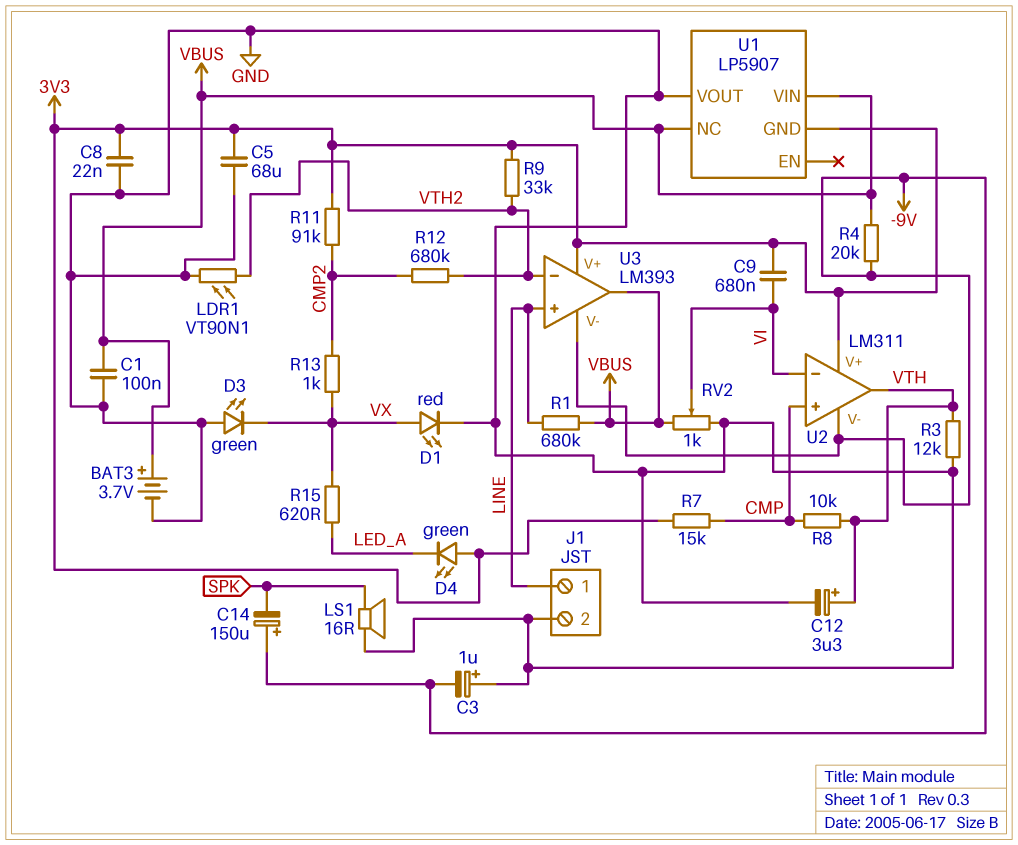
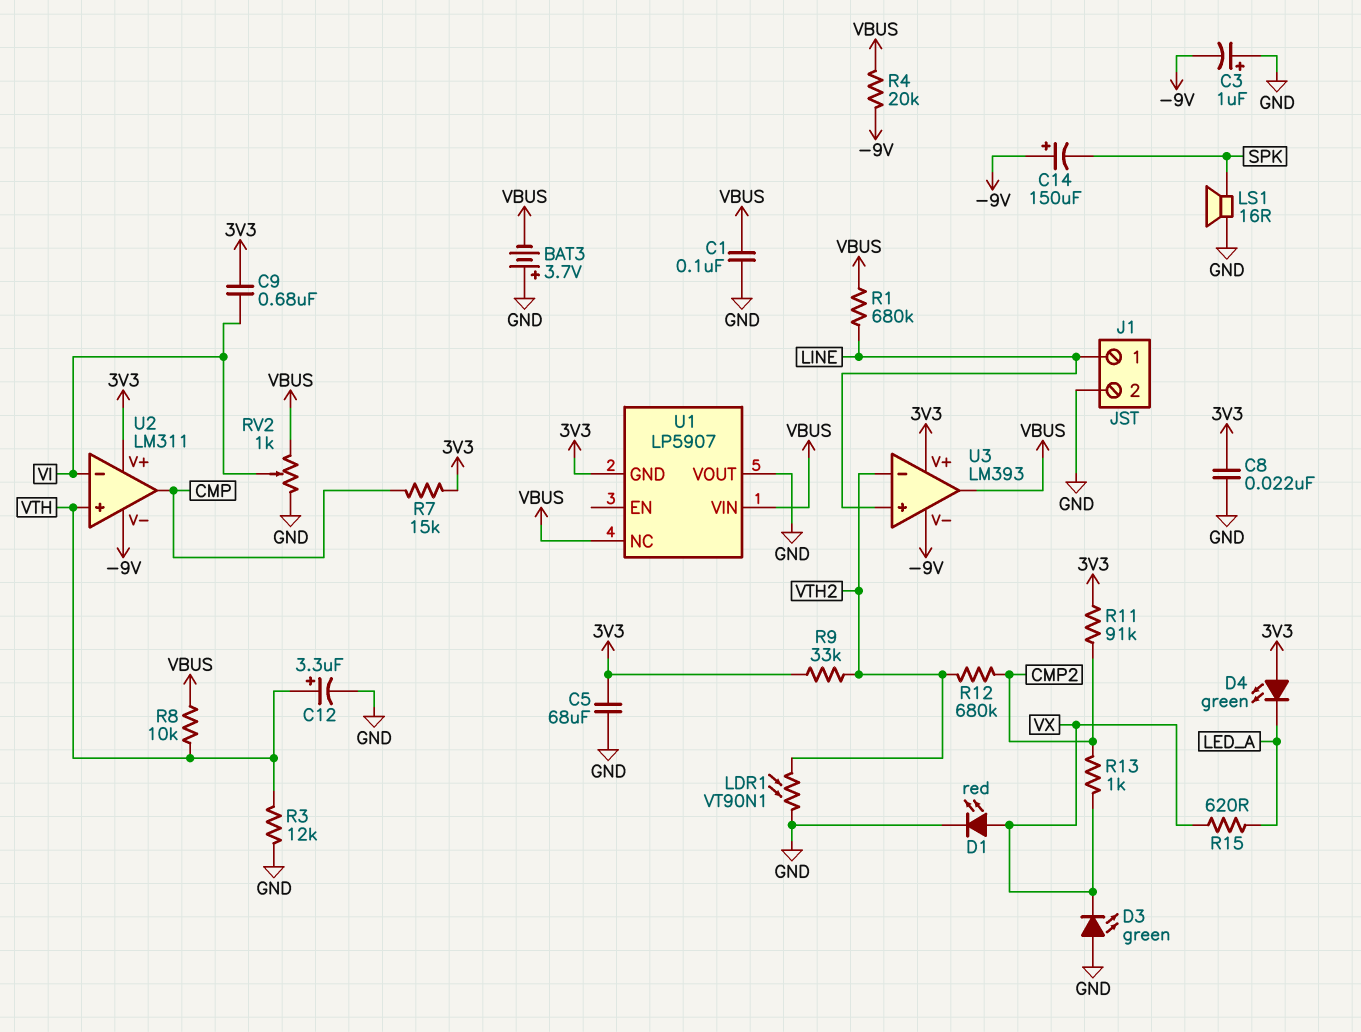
BAT3: 3.7V (plus VBUS, minus GND) -> 3.7V (plus GND, minus VBUS)
R8: 10k (CMP, VTH) -> 10k (VBUS, VTH)
U2 pin in+: CMP -> VTH
U2 pin out: VTH -> CMP

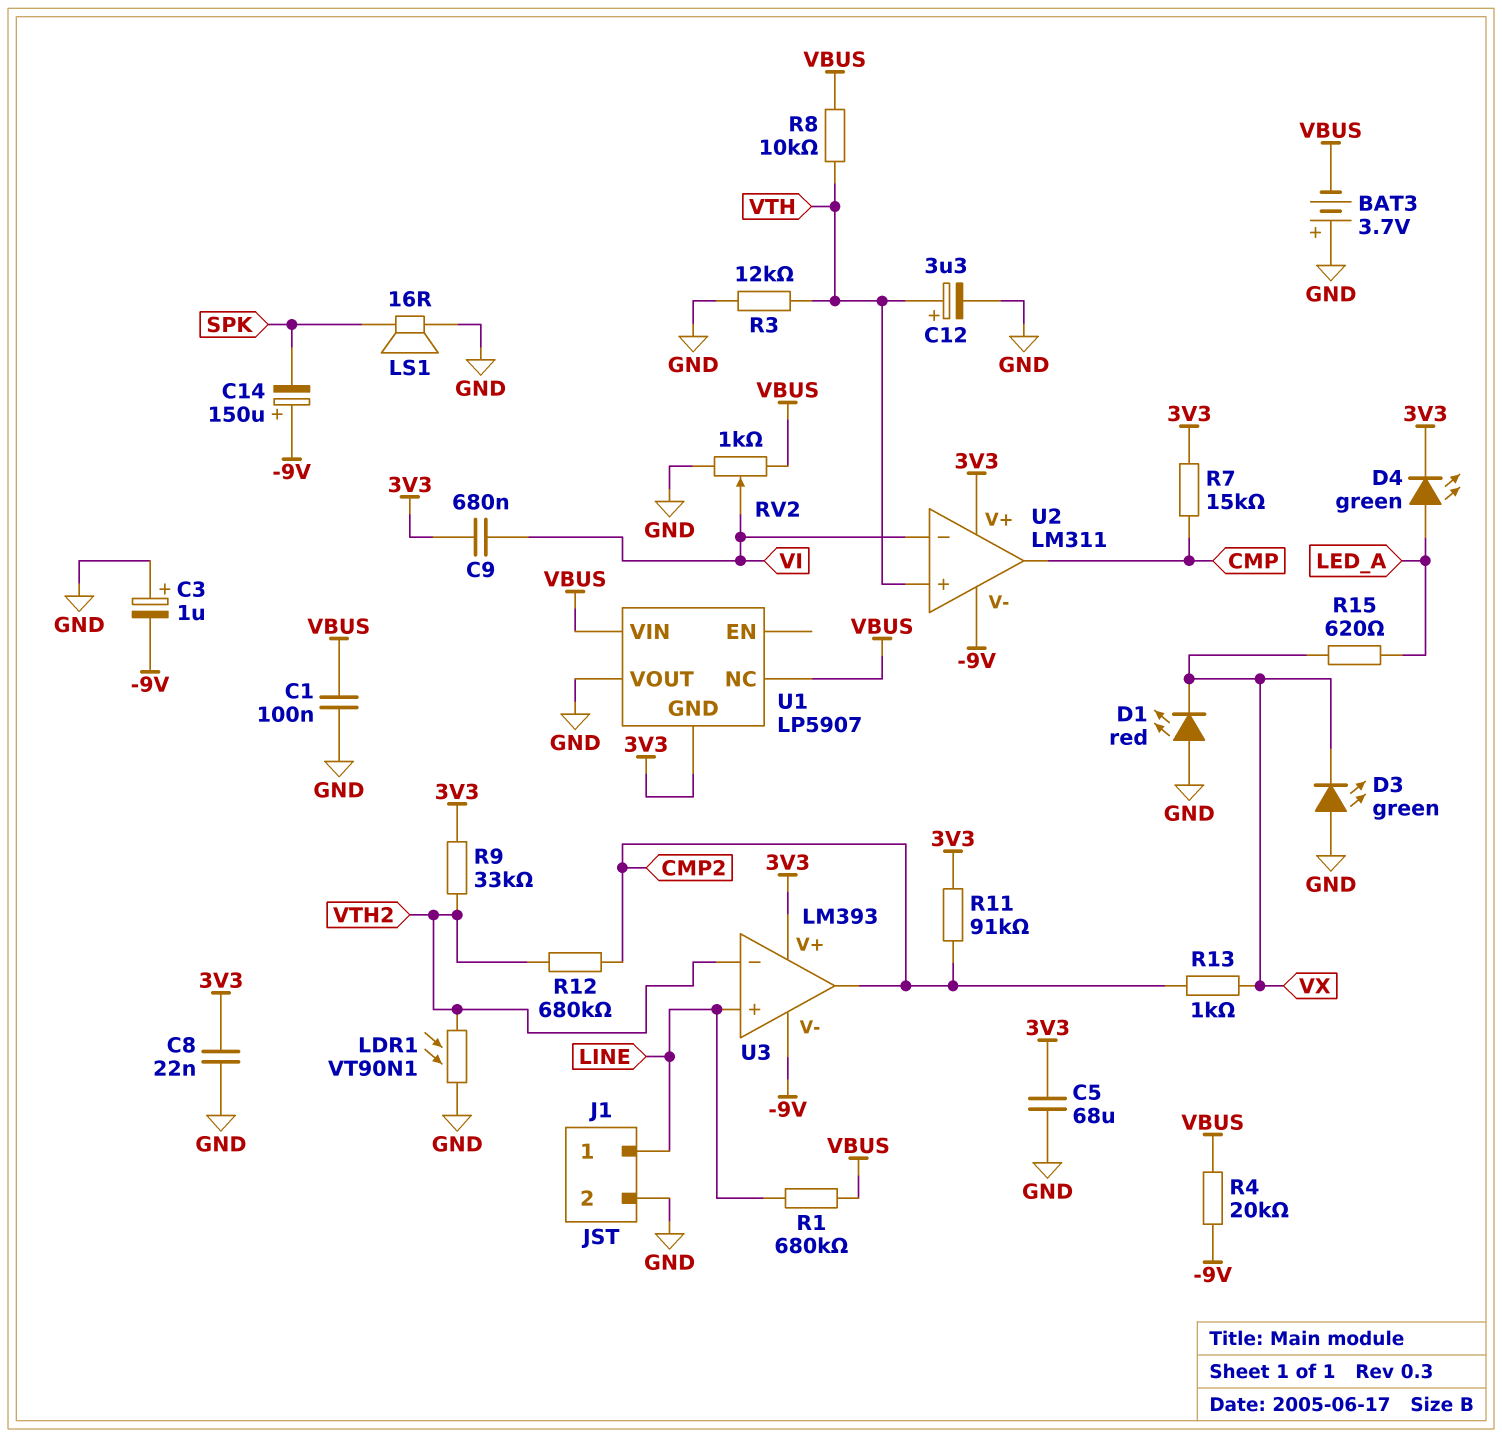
D1: LED red (A VX, K GND) -> LED red (A GND, K VX)
D4: LED green (A 3V3, K LED_A) -> LED green (A LED_A, K 3V3)
U3 pin out: VBUS -> CMP2

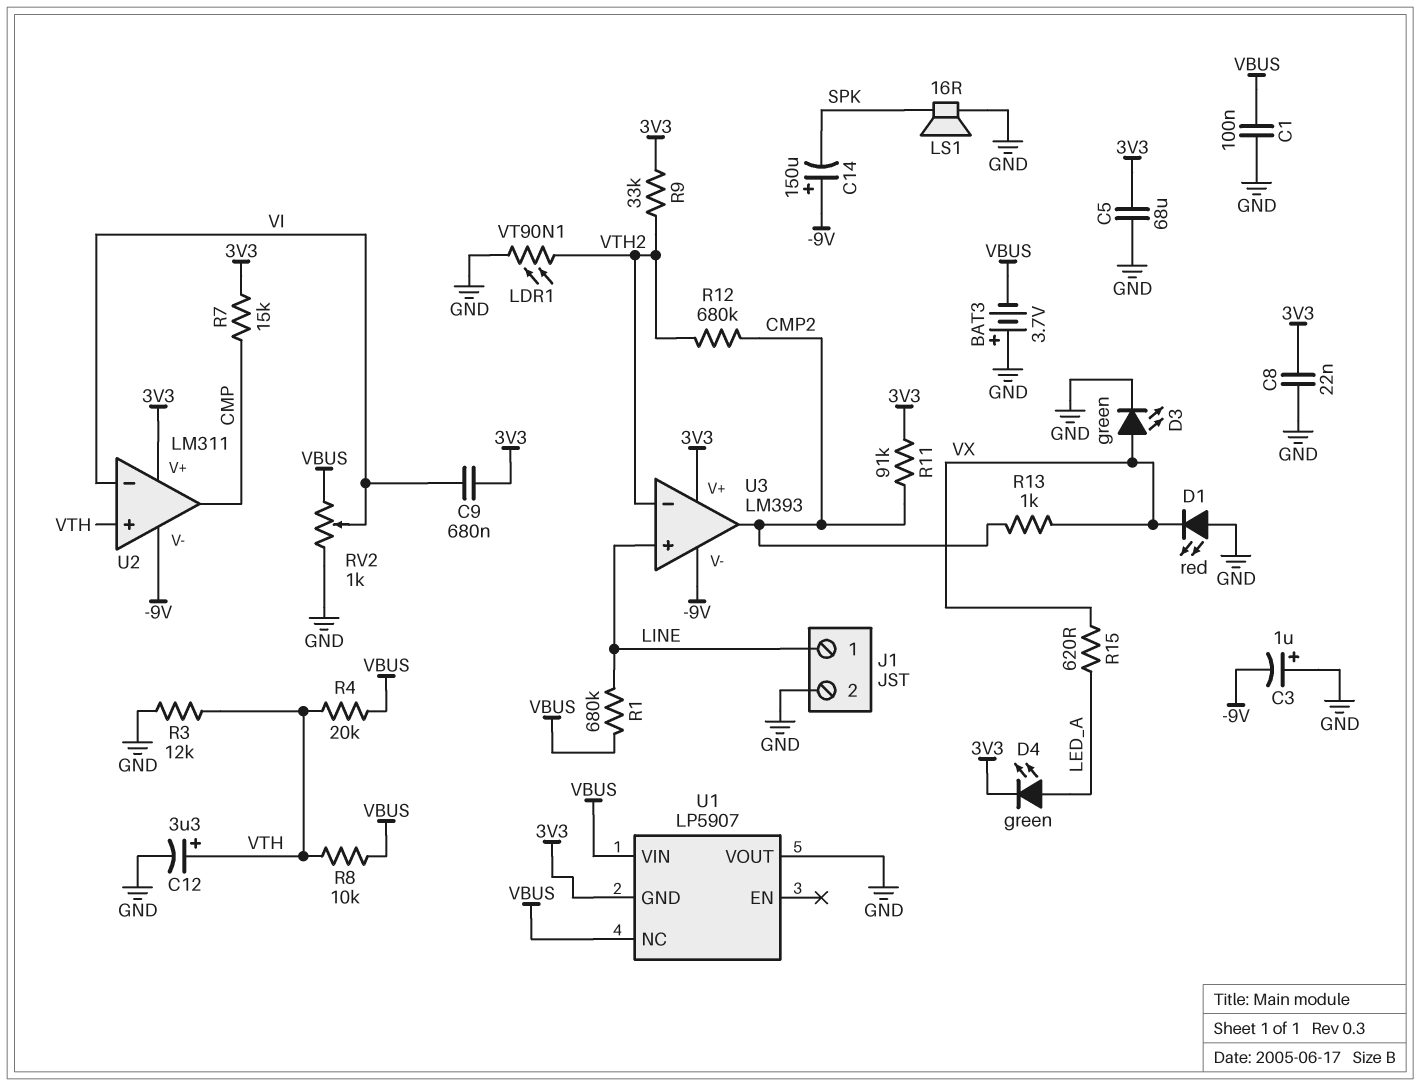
D3: LED green (A GND, K VX) -> LED green (A VX, K GND)
R4: 20k (-9V, VBUS) -> 20k (VBUS, VTH)

